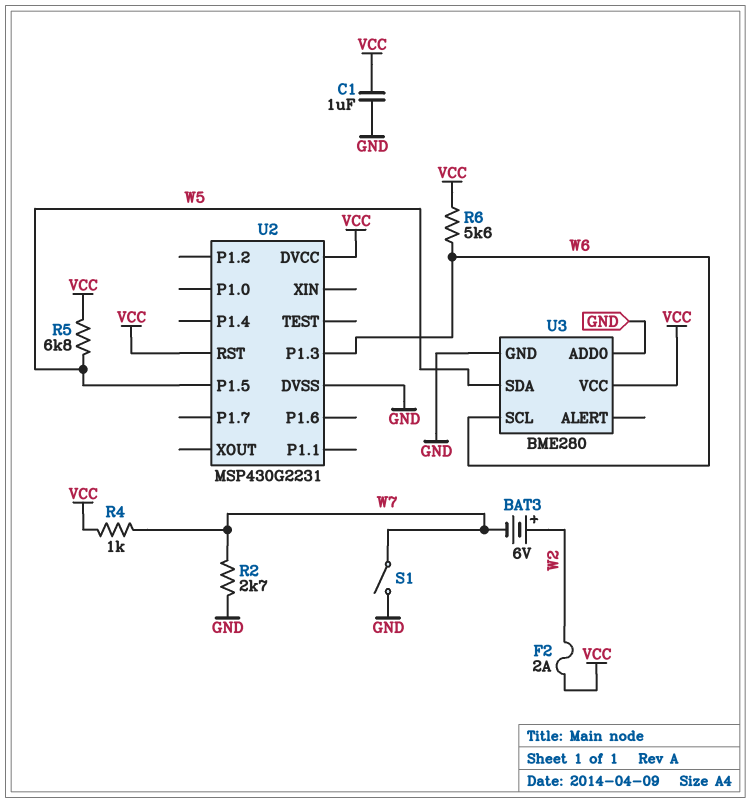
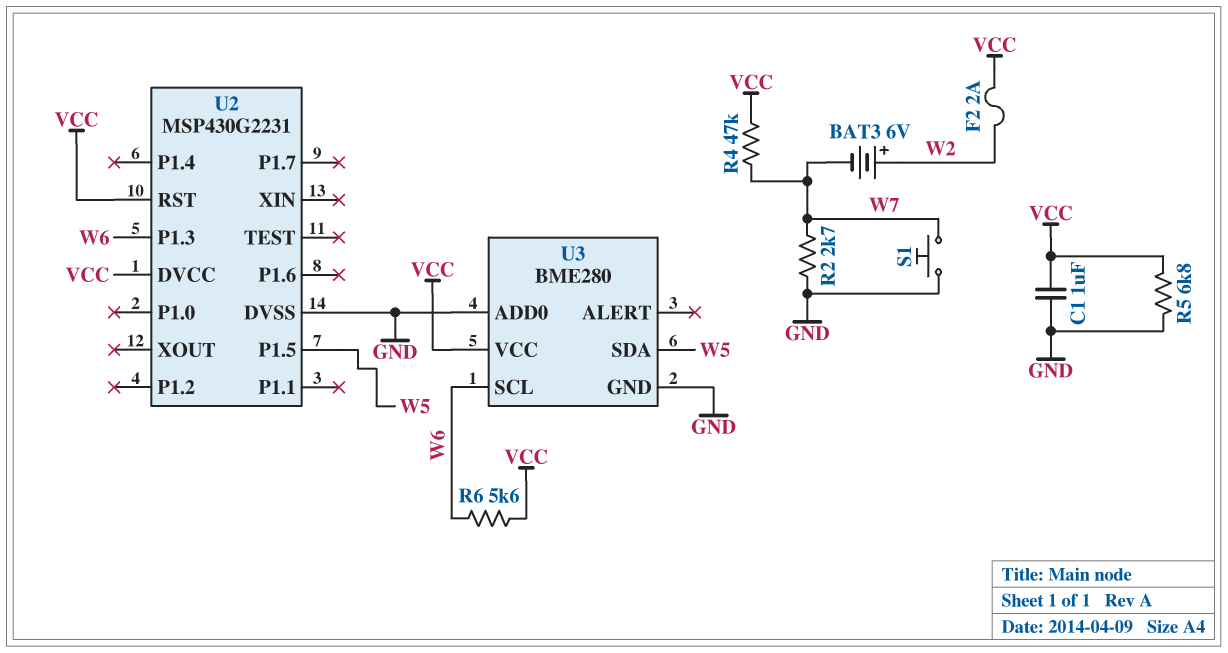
R4: 1k (VCC, W7) -> 47k (VCC, W7)
R5: 6.8k (VCC, W5) -> 6.8k (GND, VCC)
S1: switch (GND, W7) -> button (GND, W7)

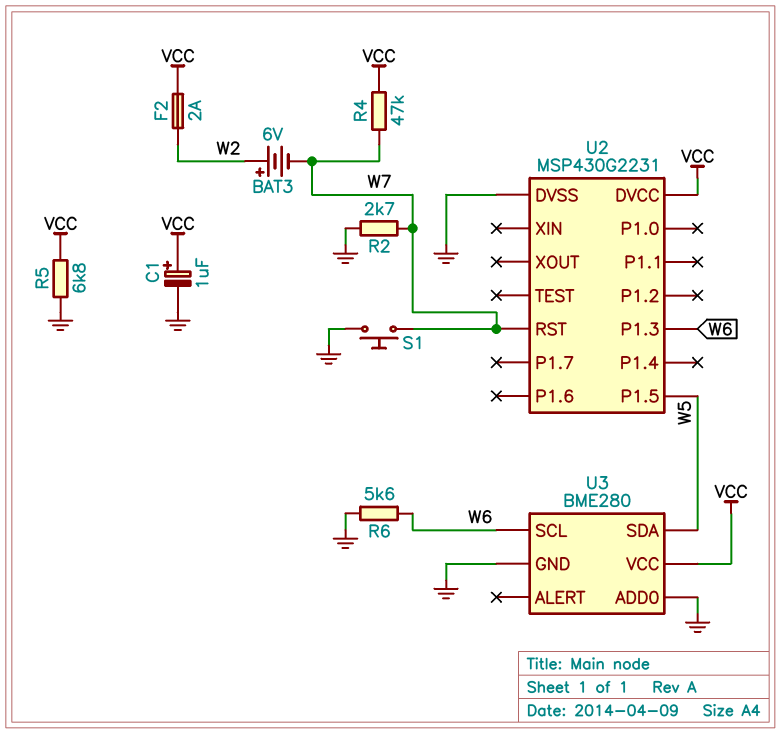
C1: 1uF (GND, VCC) -> 1uF (plus VCC, minus GND)
R6: 5.6k (VCC, W6) -> 5.6k (GND, W6)
U2 pin RST: VCC -> W7

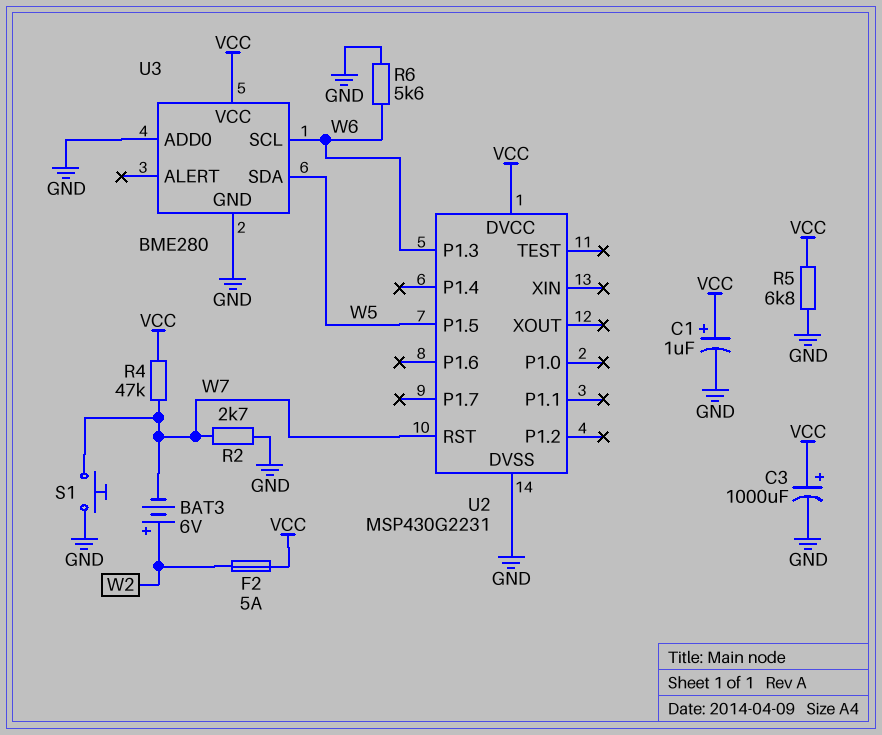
C3: none -> 1000uF (plus VCC, minus GND)
F2: 2A (VCC, W2) -> 5A (VCC, W2)

